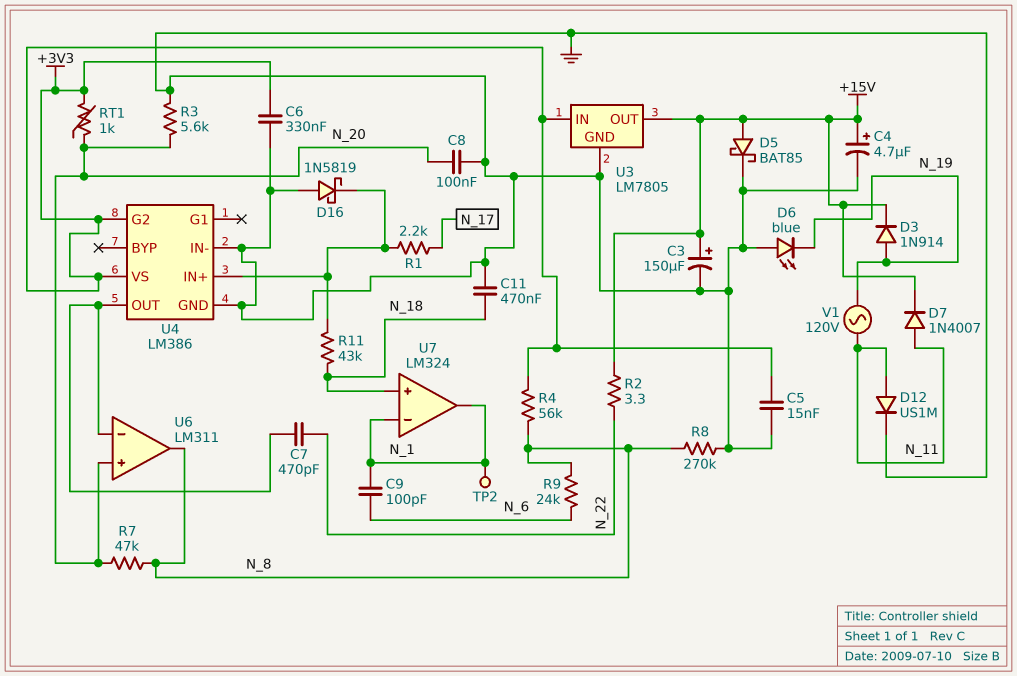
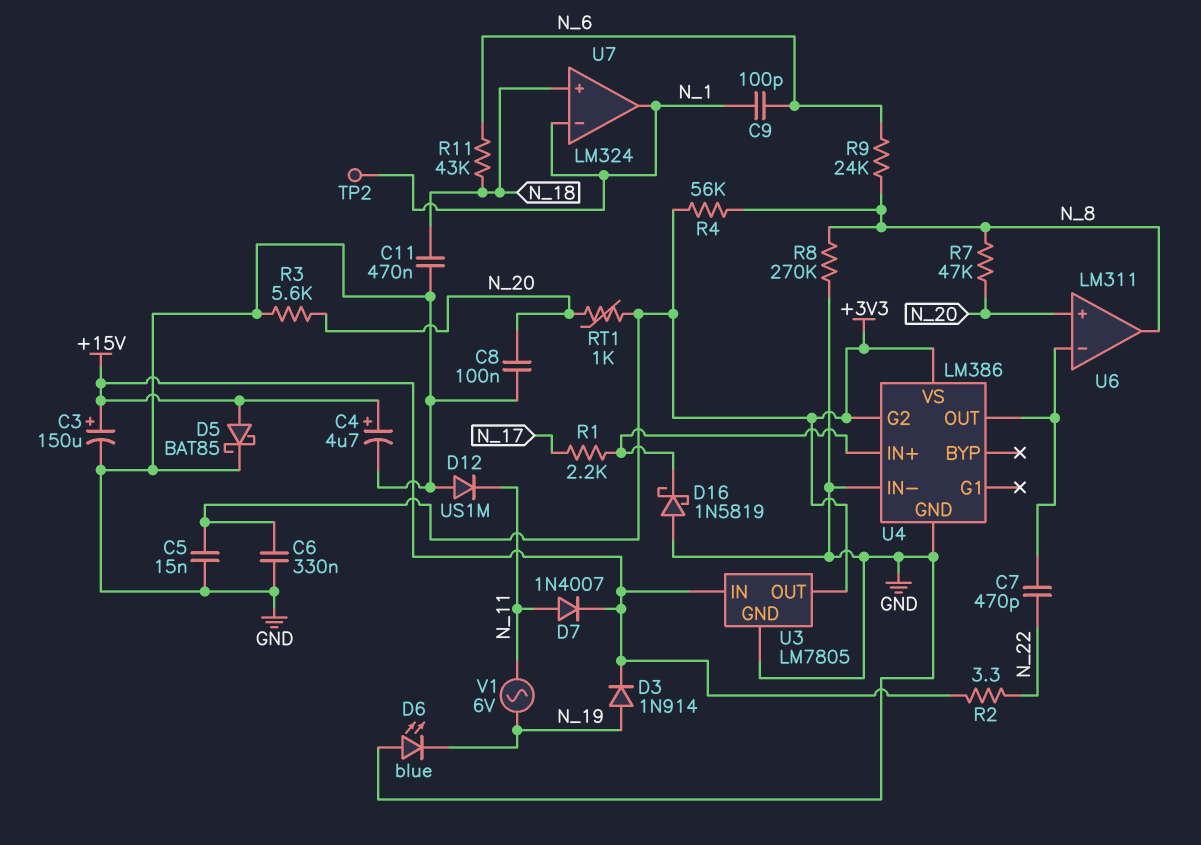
D12: diode US1M (A N_11, K GND) -> diode US1M (A GND, K N_11)
R11: 43k (N_18, U4/IN+) -> 43k (N_6, N_18)
U3 pin IN: +3V3 -> +15V
U3 pin OUT: +15V -> +3V3
V1: AC 120V (N_11, N_19) -> AC 6V (N_11, N_19)

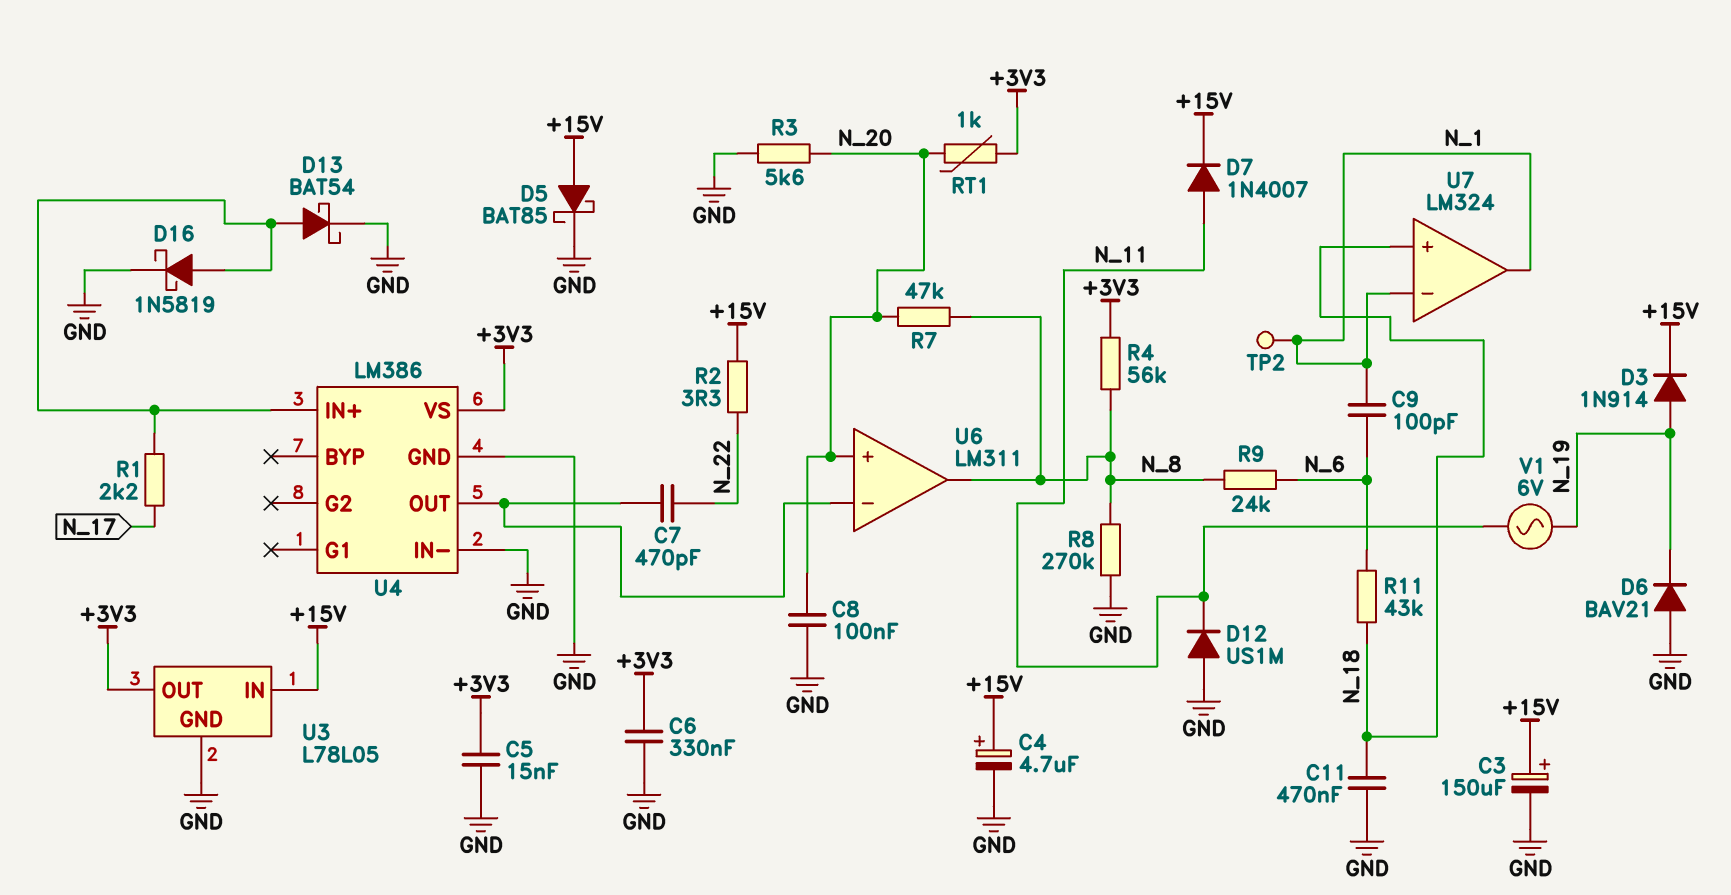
D6: LED blue (A GND, K N_19) -> diode BAV21 (A GND, K N_19)
D13: none -> schottky BAT54 (A U4/IN+, K GND)
D16: schottky 1N5819 (A GND, K U4/IN+) -> schottky 1N5819 (A U4/IN+, K GND)
U3: LM7805 -> L78L05
U4 pin G2: +3V3 -> none

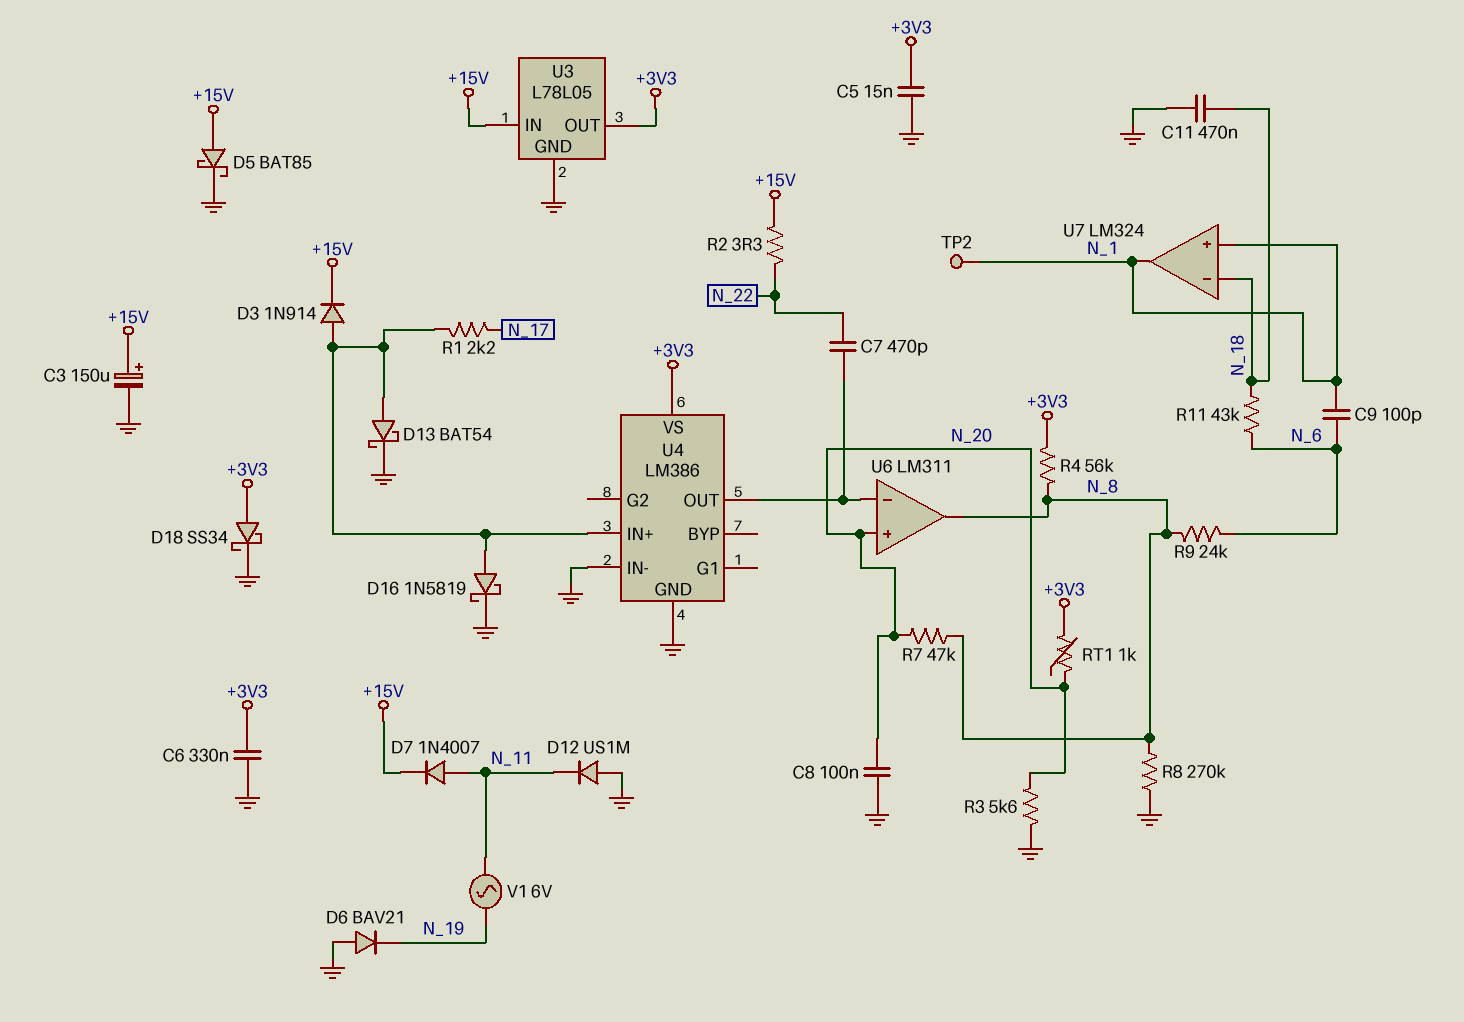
C4: 4.7uF (plus +15V, minus GND) -> none
D3: diode 1N914 (A N_19, K +15V) -> diode 1N914 (A U4/IN+, K +15V)
D18: none -> schottky SS34 (A +3V3, K GND)
U7 pin in+: N_18 -> N_1
U7 pin in-: N_1 -> N_18

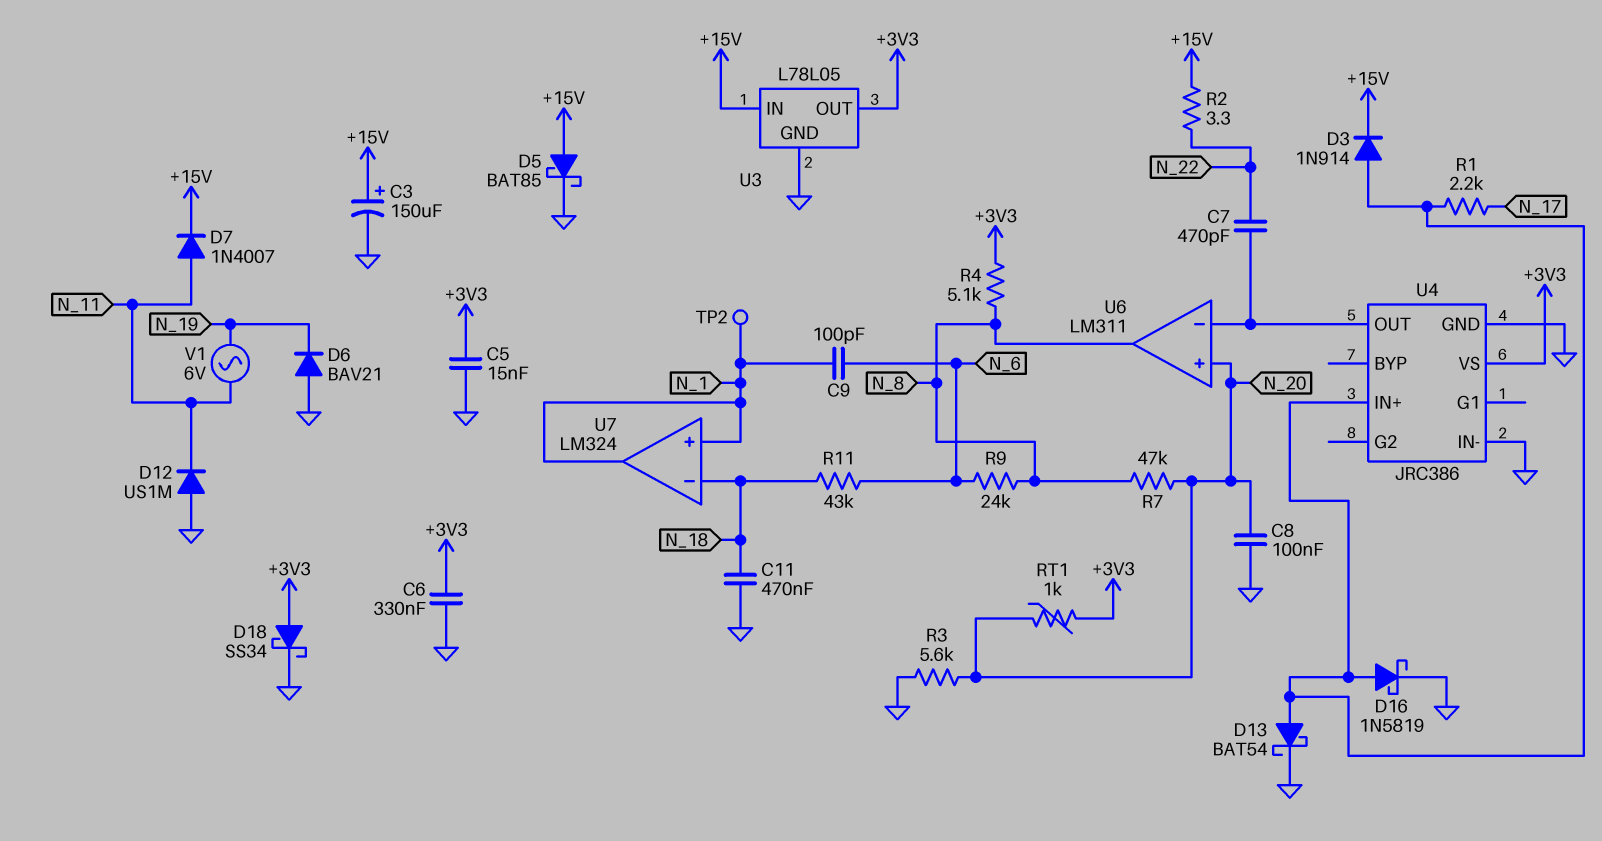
R4: 56k (+3V3, N_8) -> 5.1k (+3V3, N_8)
R8: 270k (GND, N_8) -> none
U4: LM386 -> JRC386

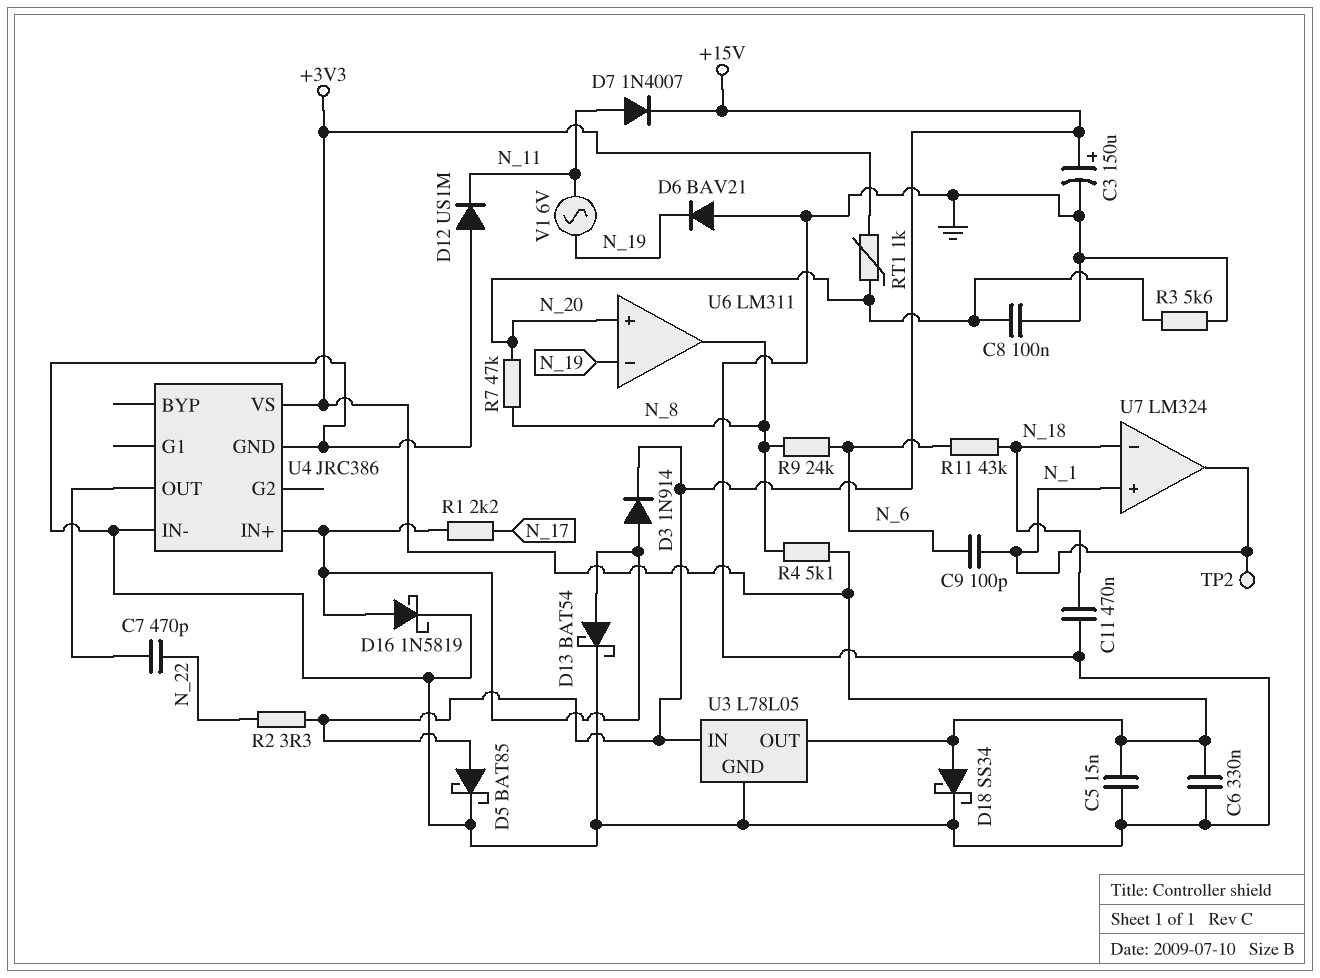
U6 pin in-: U4/OUT -> N_19

